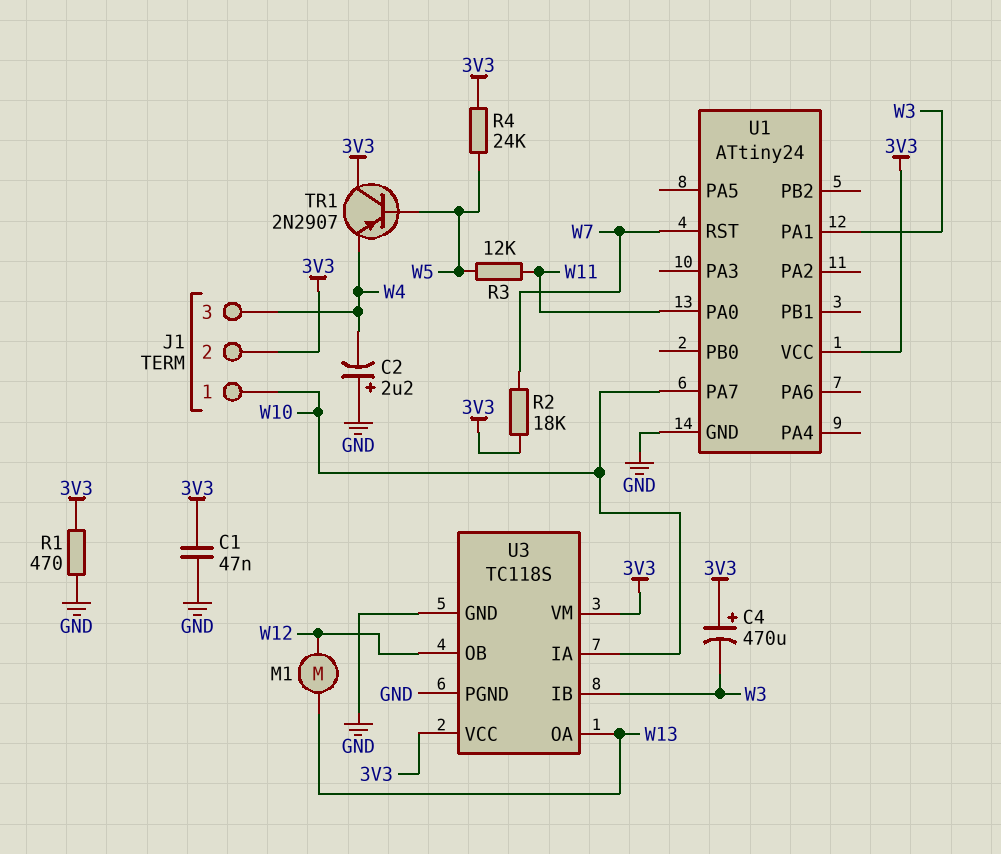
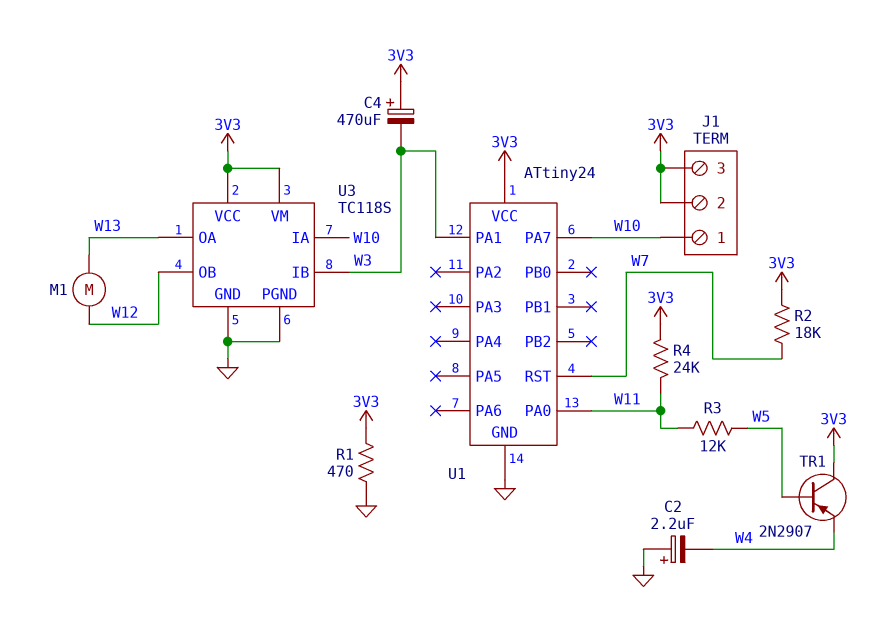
C1: 47nF (3V3, GND) -> none
J1 pin 3: W4 -> 3V3
R4: 24k (3V3, W5) -> 24k (3V3, W11)

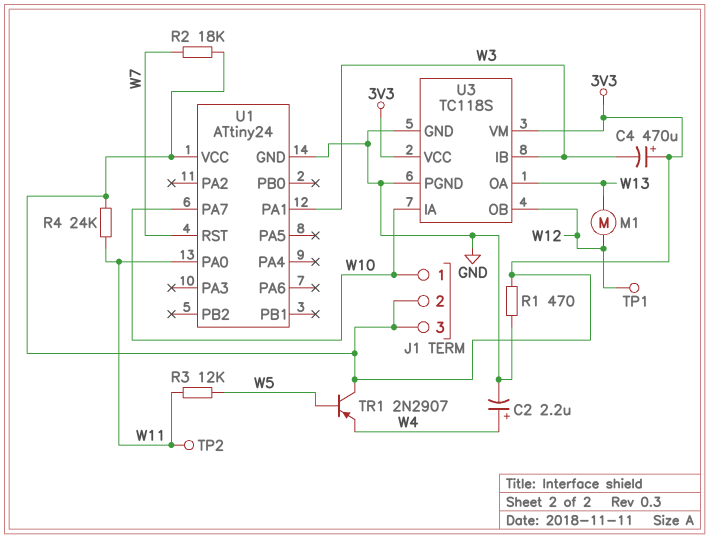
C2: 2.2uF (plus GND, minus W4) -> 2.2uF (plus W4, minus GND)
TP1: none -> test point (W12)
TP2: none -> test point (W11)

